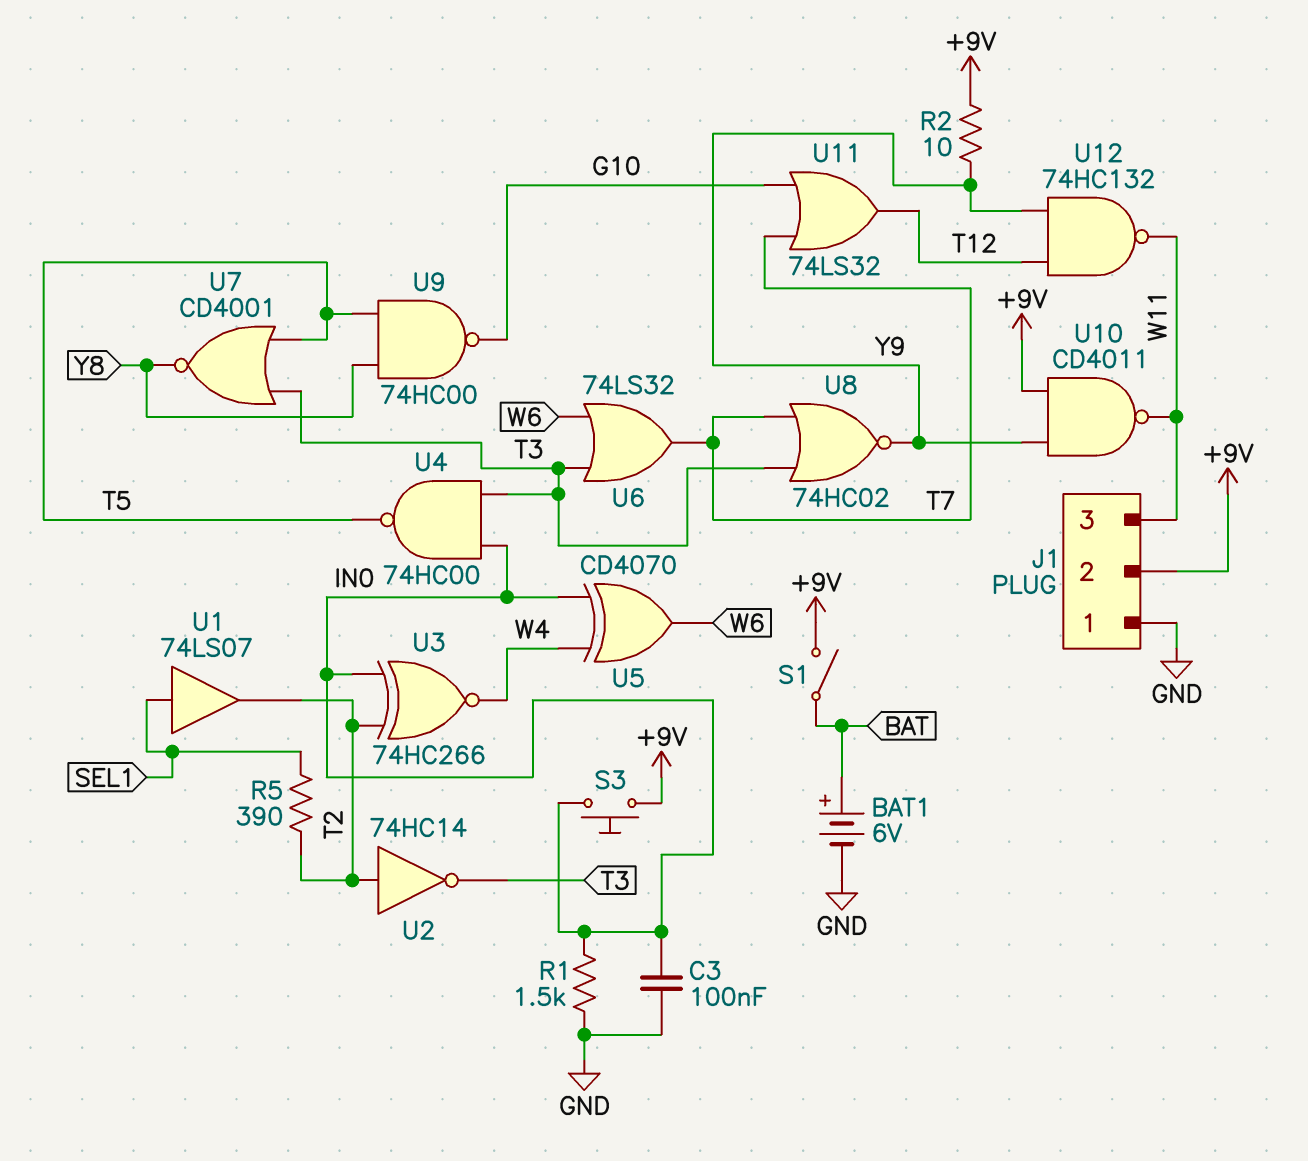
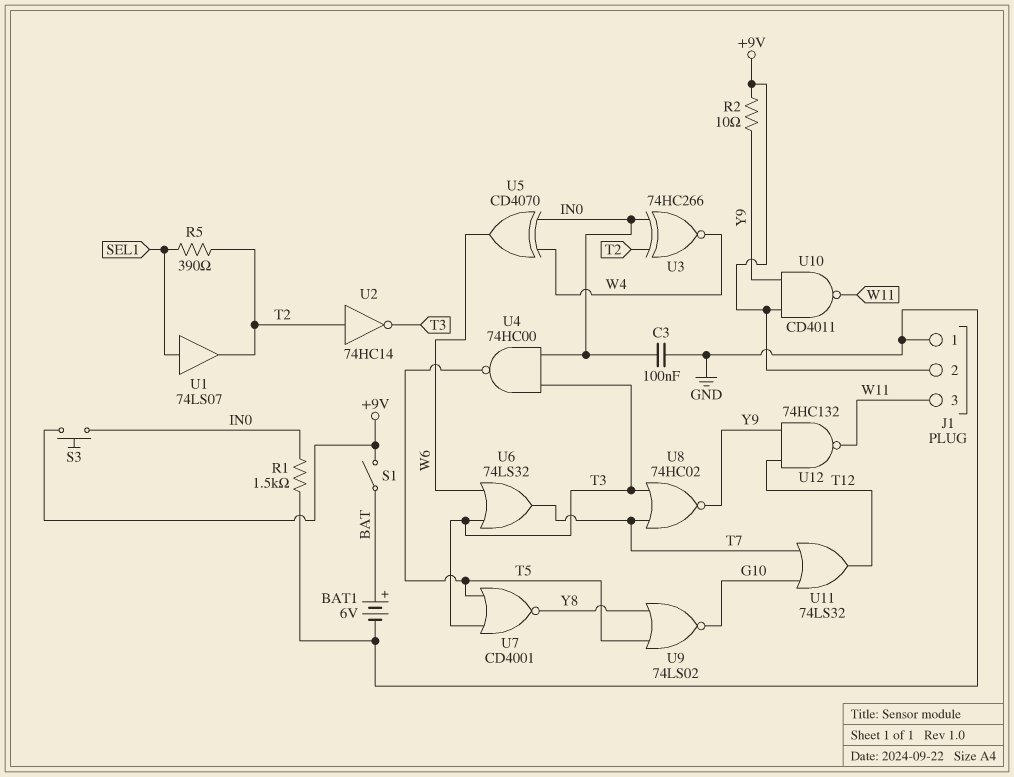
U9: NAND 74HC00 (in T5, in Y8, out G10) -> NOR 74LS02 (in T5, in Y8, out G10)

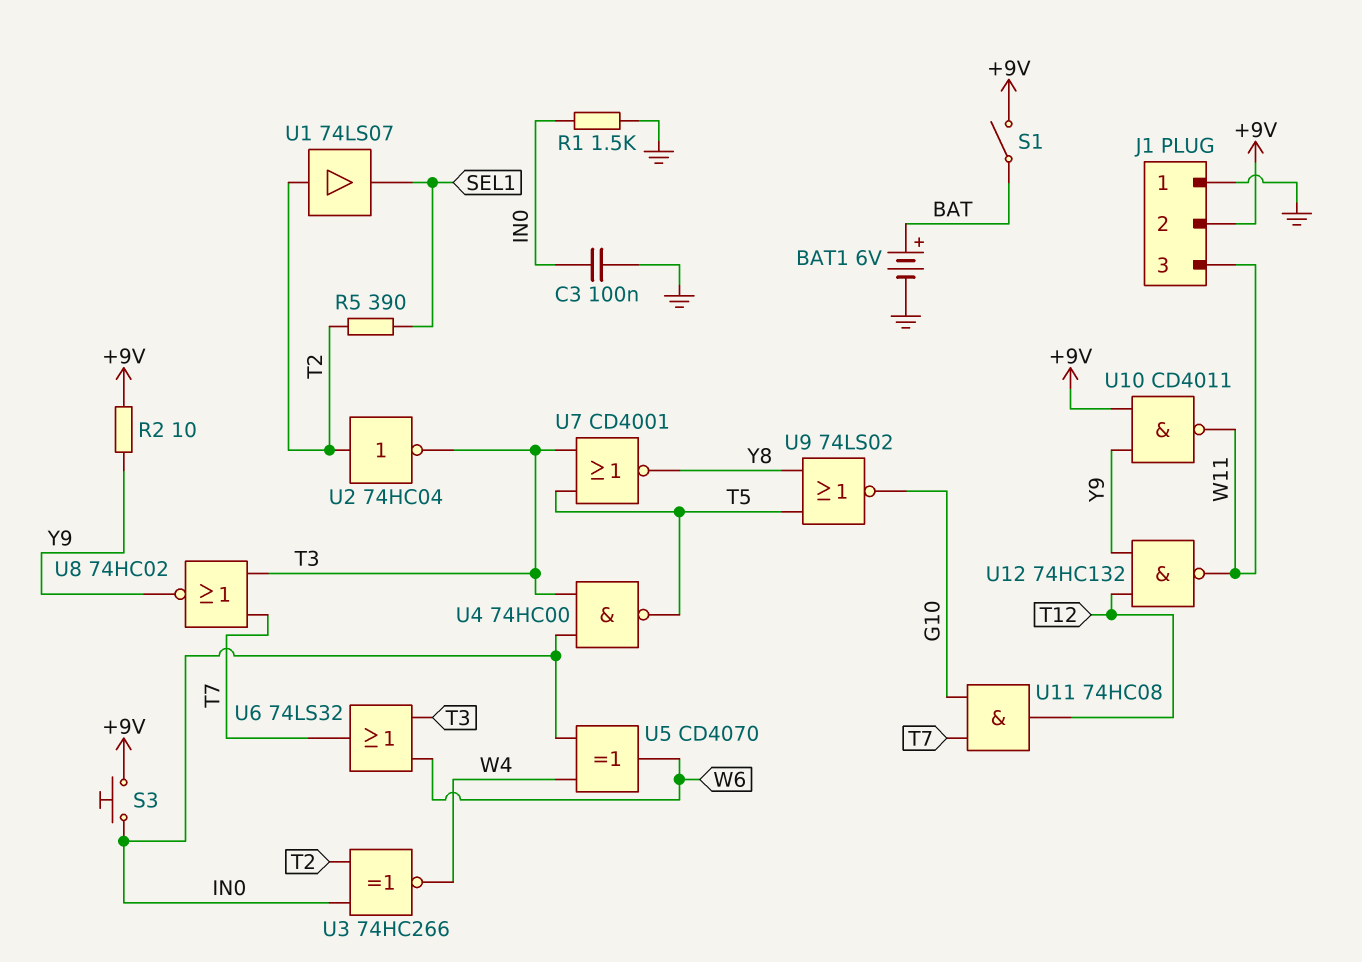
U1: buffer 74LS07 (in SEL1, out T2) -> buffer 74LS07 (in T2, out SEL1)
U2: NOT 74HC14 (in T2, out T3) -> NOT 74HC04 (in T2, out T3)
U11: OR 74LS32 (in G10, in T7, out T12) -> AND 74HC08 (in G10, in T7, out T12)

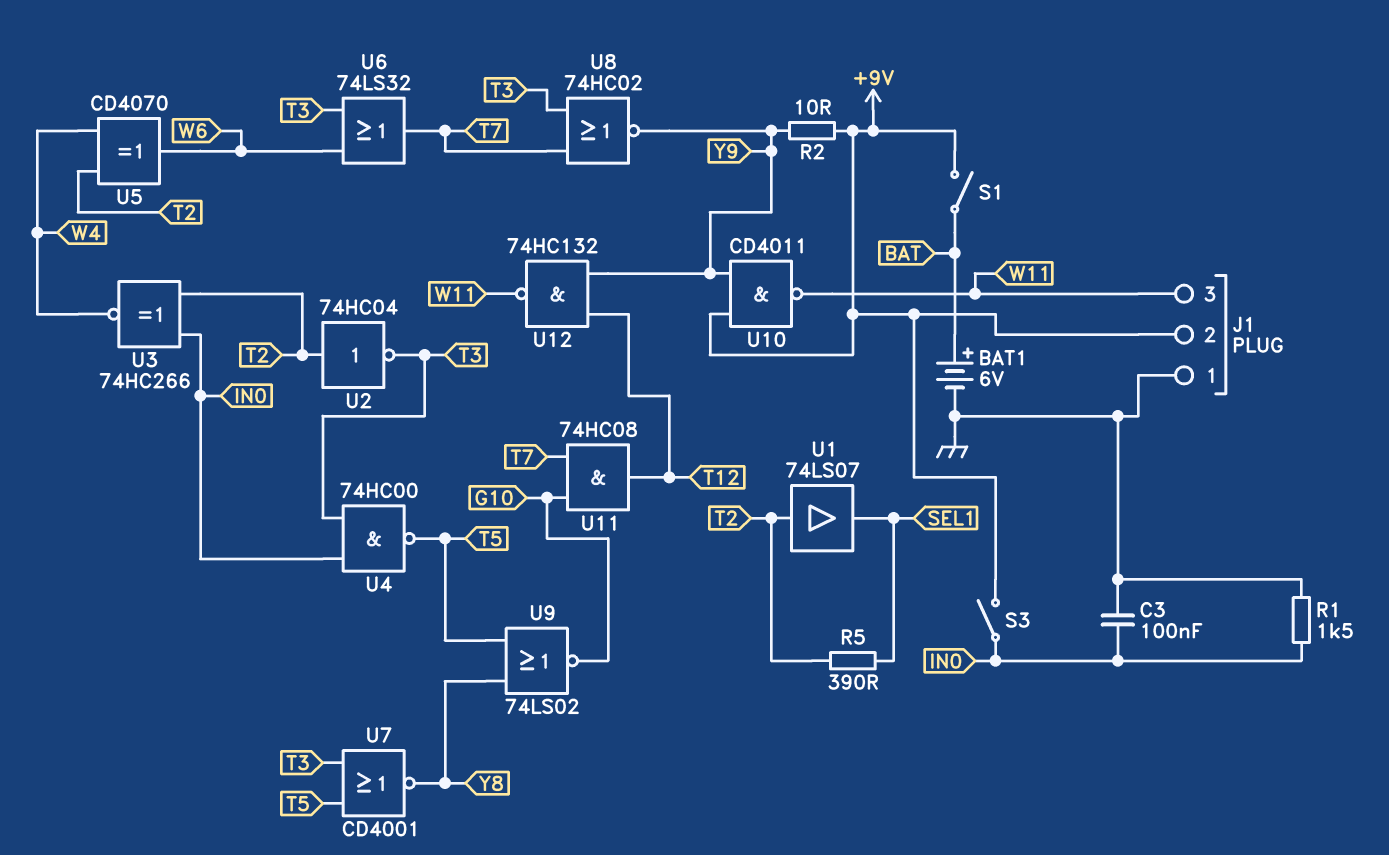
S3: button (+9V, IN0) -> switch (+9V, IN0)
U5: XOR CD4070 (in IN0, in W4, out W6) -> XOR CD4070 (in T2, in W4, out W6)

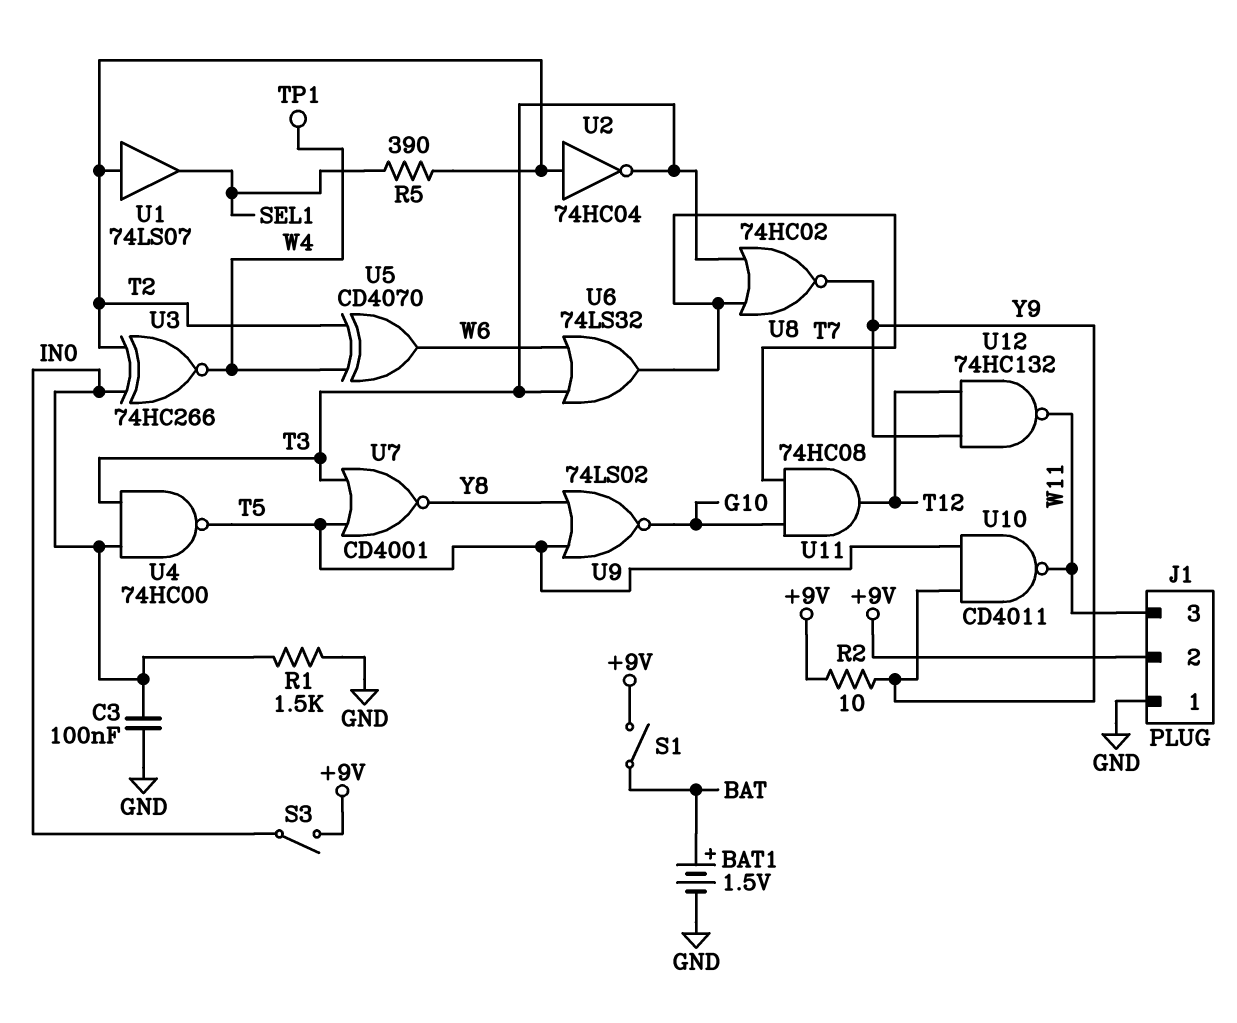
BAT1: 6V (plus BAT, minus GND) -> 1.5V (plus BAT, minus GND)
TP1: none -> test point (W4)
U10: NAND CD4011 (in +9V, in Y9, out W11) -> NAND CD4011 (in T5, in Y9, out W11)

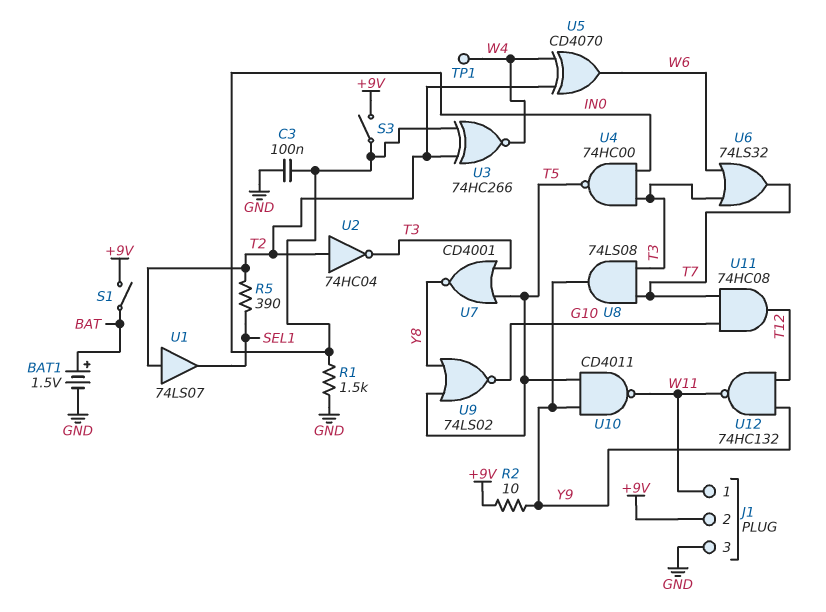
J1 pin 1: GND -> W11
J1 pin 3: W11 -> GND
U8: NOR 74HC02 (in T3, in T7, out Y9) -> AND 74LS08 (in T3, in T7, out Y9)

